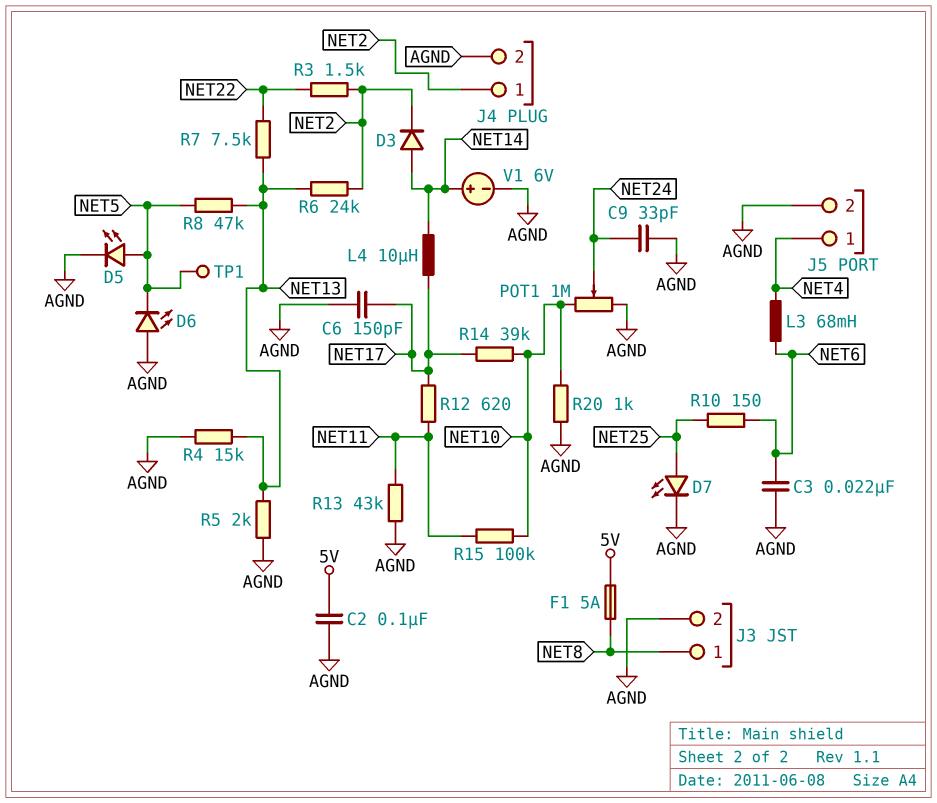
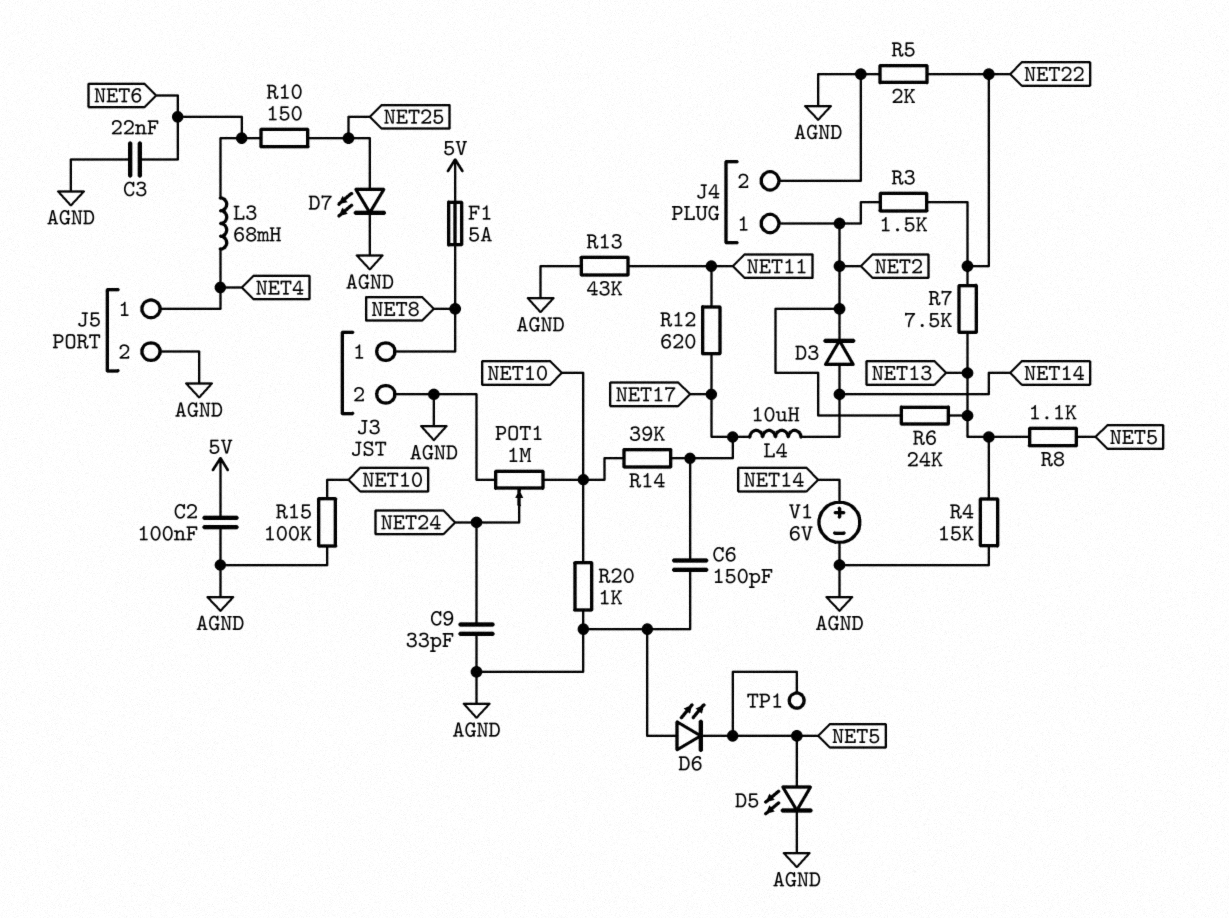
R5: 2k (AGND, NET13) -> 2k (AGND, NET22)
R8: 47k (NET5, NET13) -> 1.1k (NET5, NET13)
R15: 100k (NET10, NET11) -> 100k (AGND, NET10)

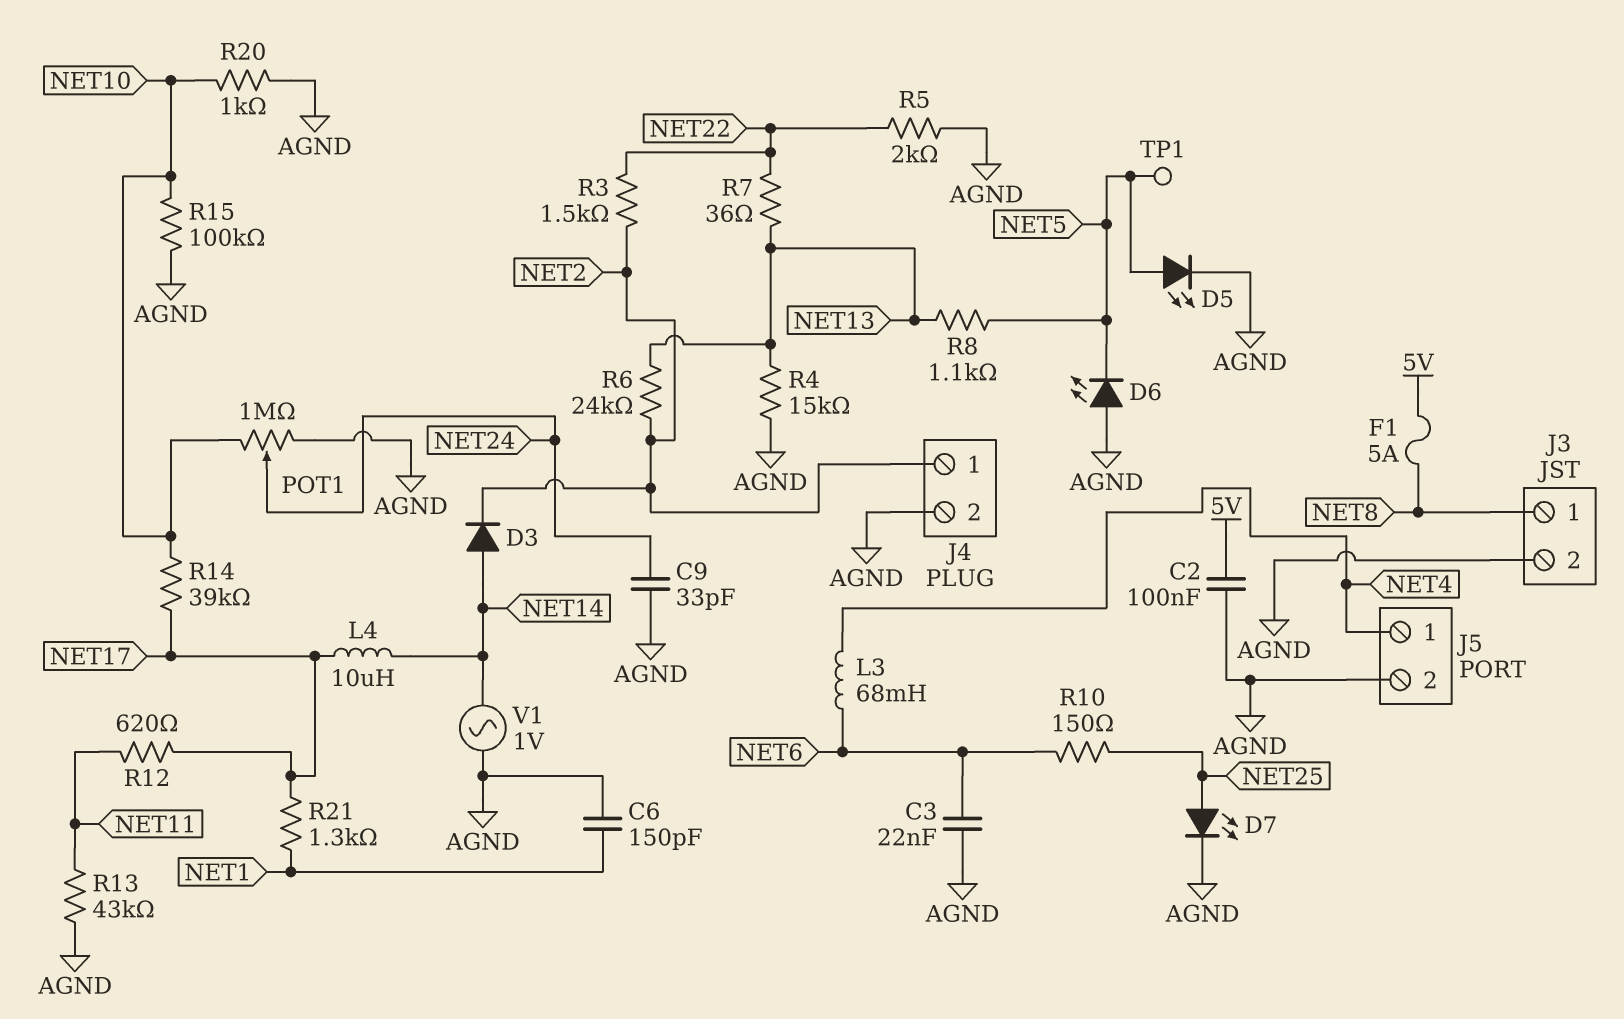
C6: 150pF (AGND, NET17) -> 150pF (AGND, NET1)
R7: 7.5k (NET13, NET22) -> 36 (NET13, NET22)
R21: none -> 1.3k (NET1, NET17)
V1: 6V (plus NET14, minus AGND) -> AC 1V (AGND, NET14)

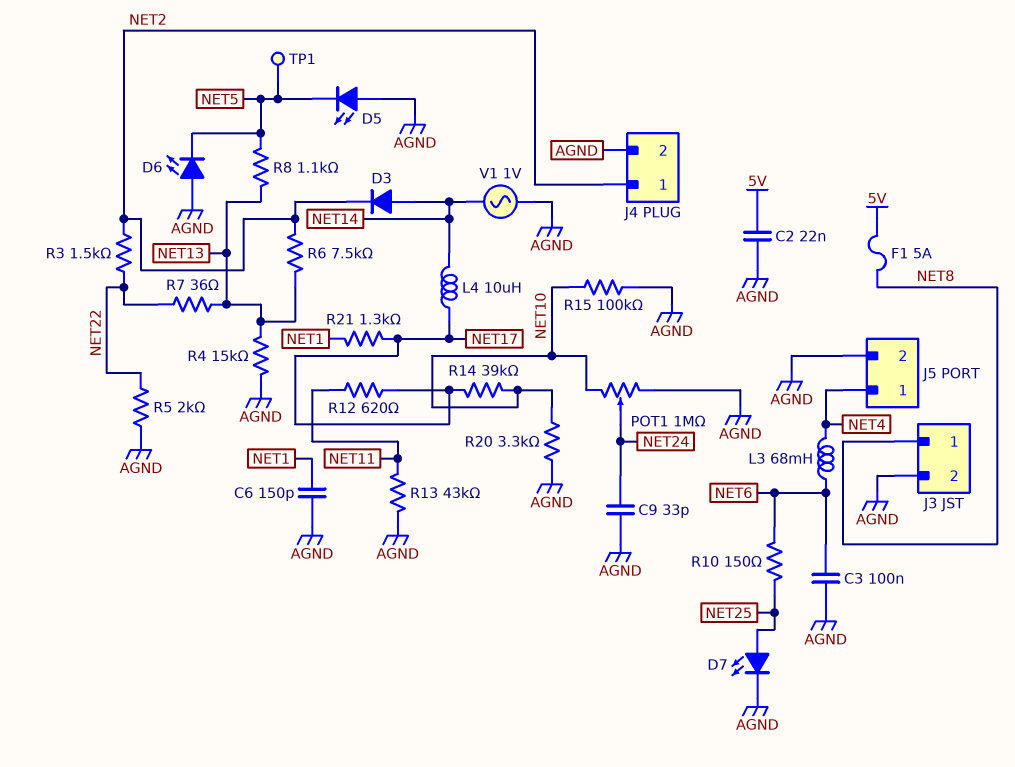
C2: 100nF (5V, AGND) -> 22nF (5V, AGND)
C3: 22nF (AGND, NET6) -> 100nF (AGND, NET6)
D5: LED (A NET5, K AGND) -> LED (A AGND, K NET5)
R6: 24k (NET2, NET13) -> 7.5k (NET2, NET13)
R20: 1k (AGND, NET10) -> 3.3k (AGND, NET10)

